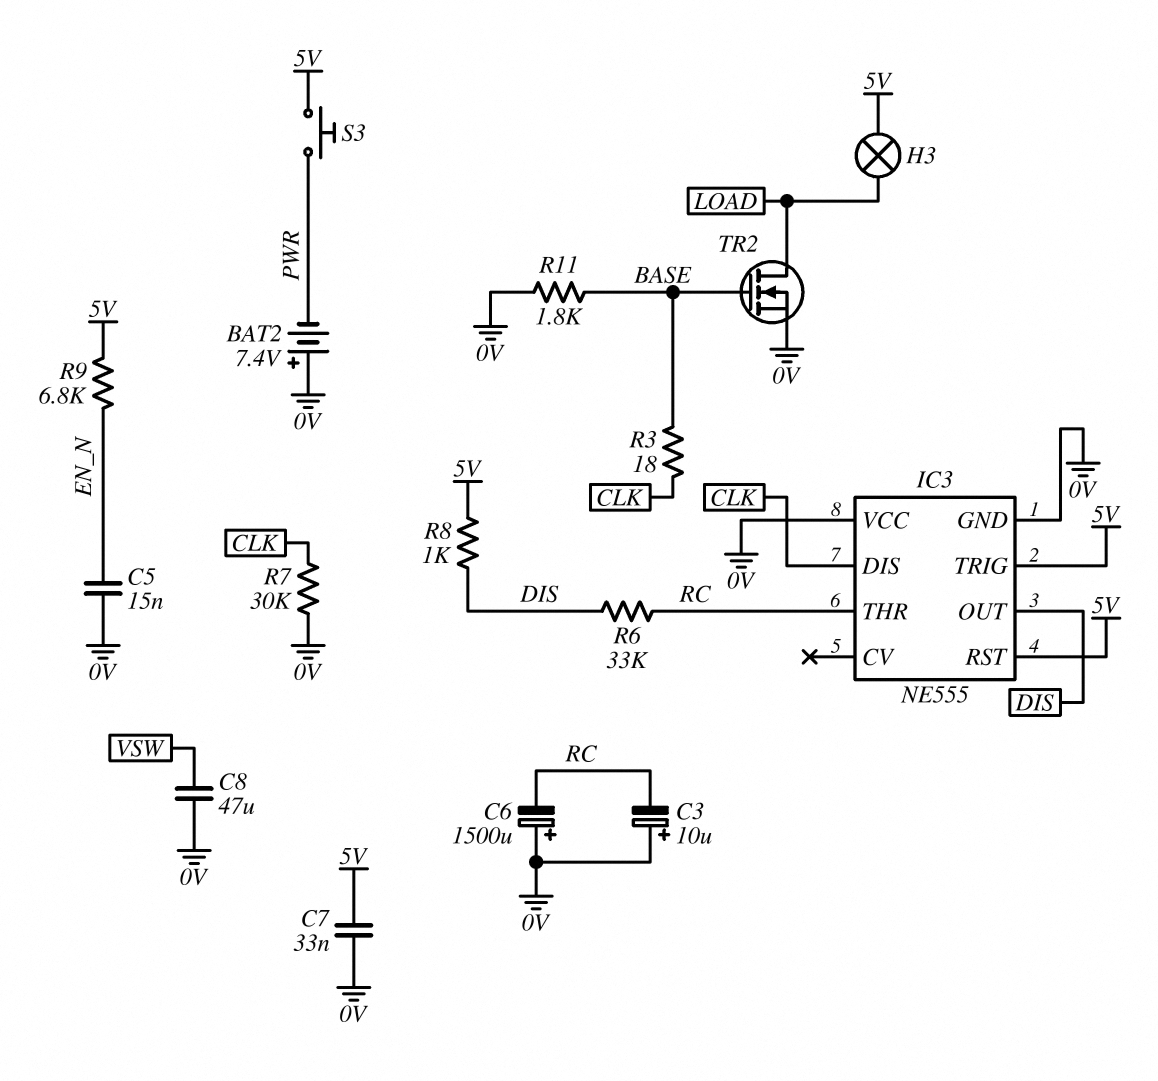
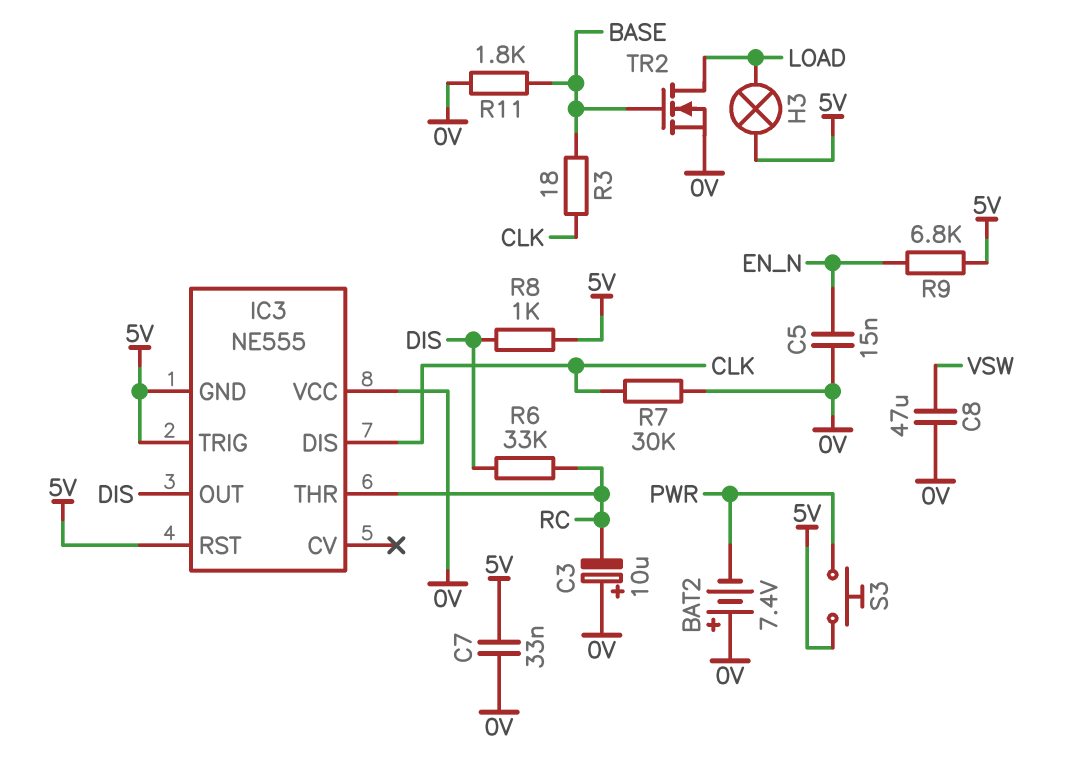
C6: 1500uF (plus 0V, minus RC) -> none
IC3 pin GND: 0V -> 5V

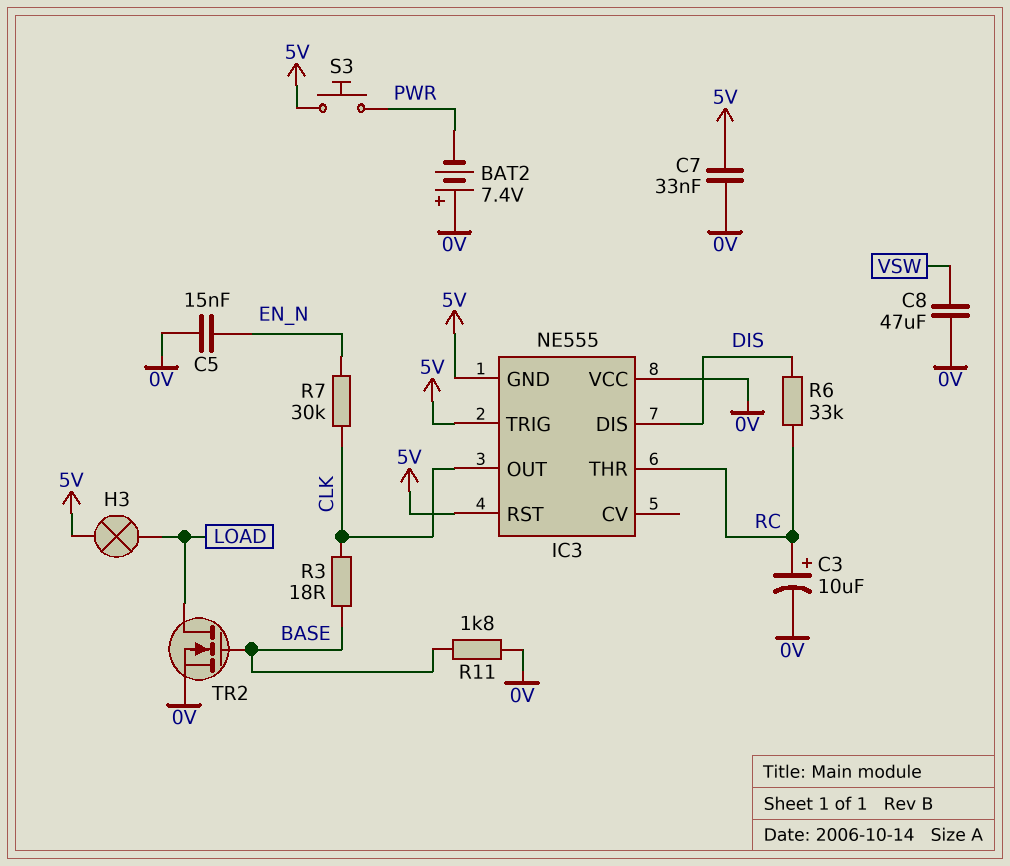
C3: 10uF (plus 0V, minus RC) -> 10uF (plus RC, minus 0V)
IC3 pin DIS: CLK -> DIS
IC3 pin OUT: DIS -> CLK
R7: 30k (0V, CLK) -> 30k (CLK, EN_N)
R8: 1k (5V, DIS) -> none
R9: 6.8k (5V, EN_N) -> none

